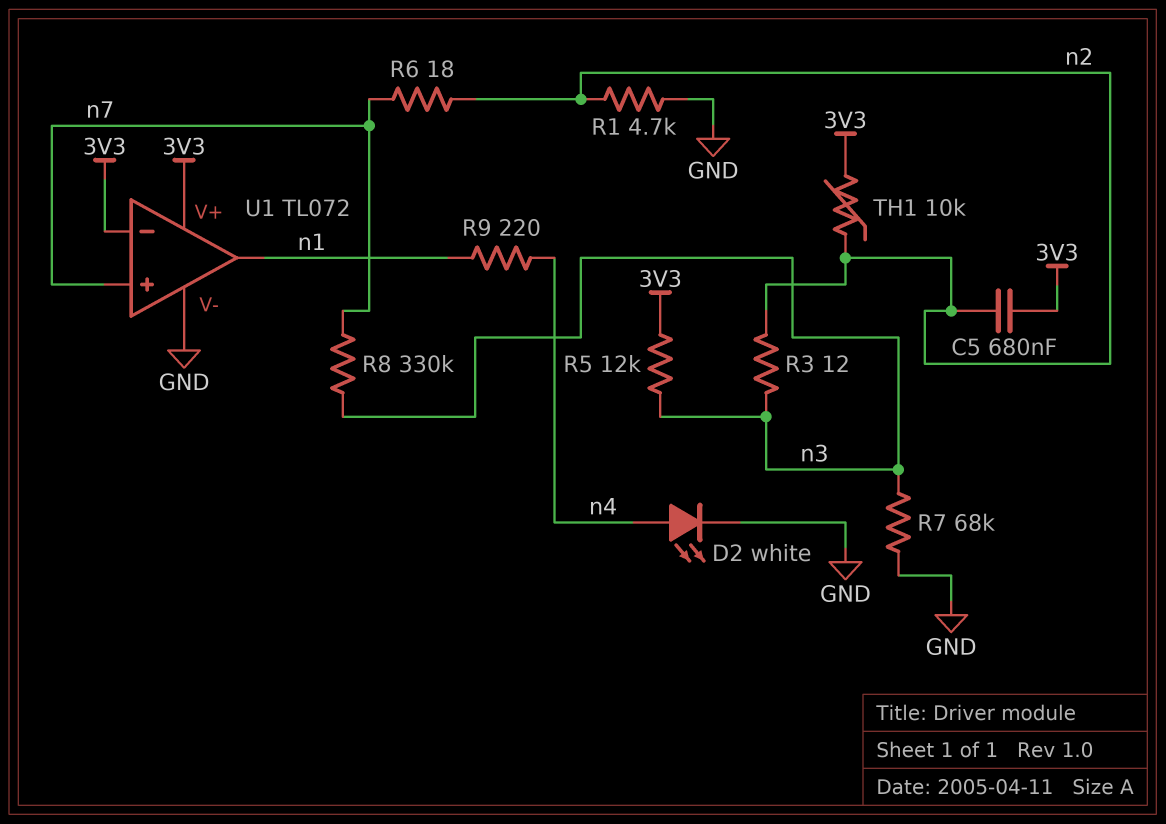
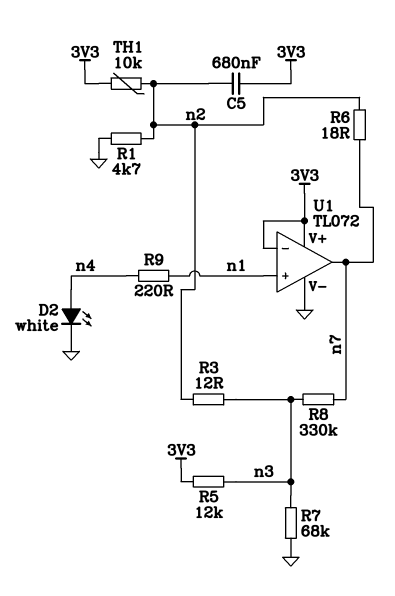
U1 pin in+: n7 -> n1
U1 pin out: n1 -> n7

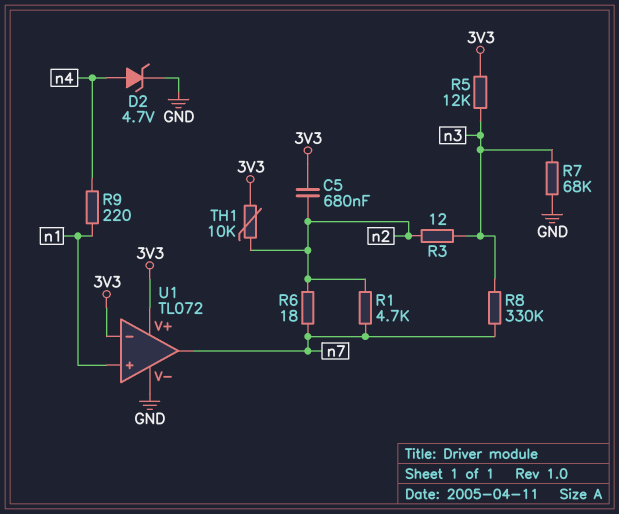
D2: LED white (A n4, K GND) -> zener 4.7V (A n4, K GND)
R1: 4.7k (GND, n2) -> 4.7k (n2, n7)

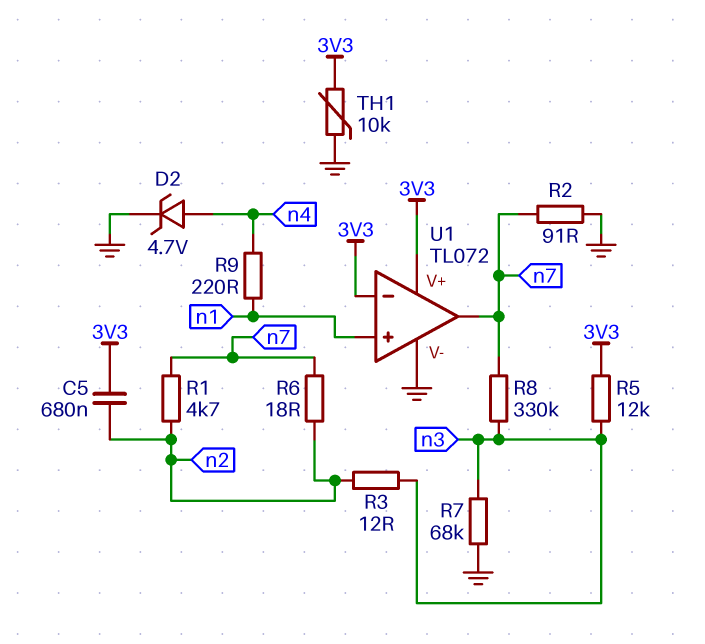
R2: none -> 91 (GND, n7)
TH1: 10k (3V3, n2) -> 10k (3V3, GND)

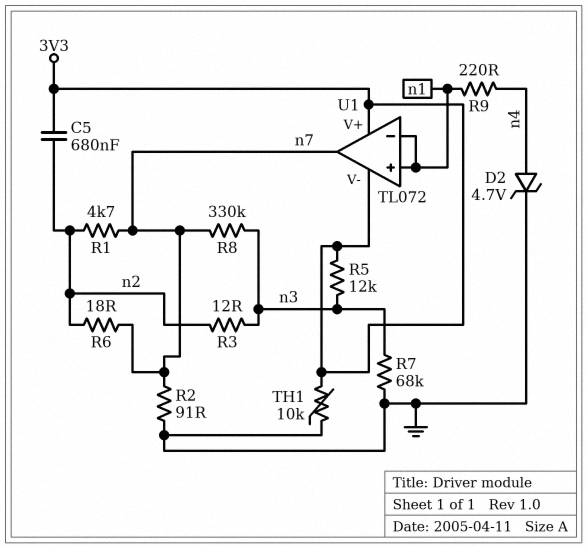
U1 pin V-: GND -> 3V3
U1 pin in-: 3V3 -> n1

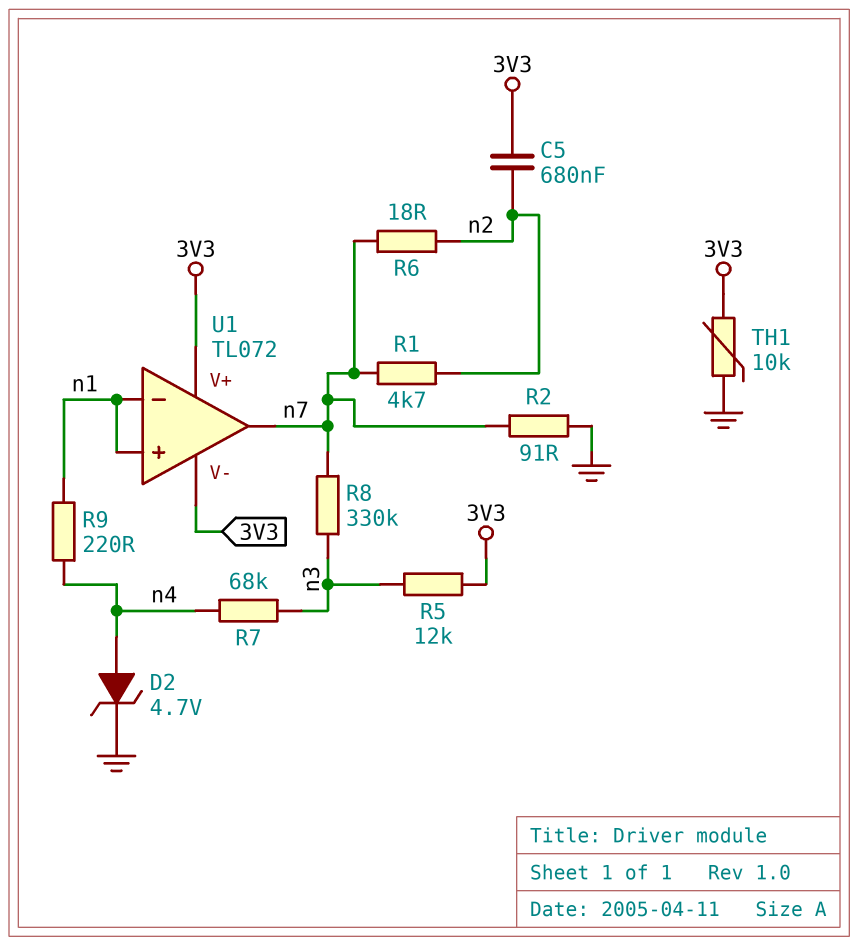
R3: 12 (n2, n3) -> none
R7: 68k (GND, n3) -> 68k (n3, n4)

